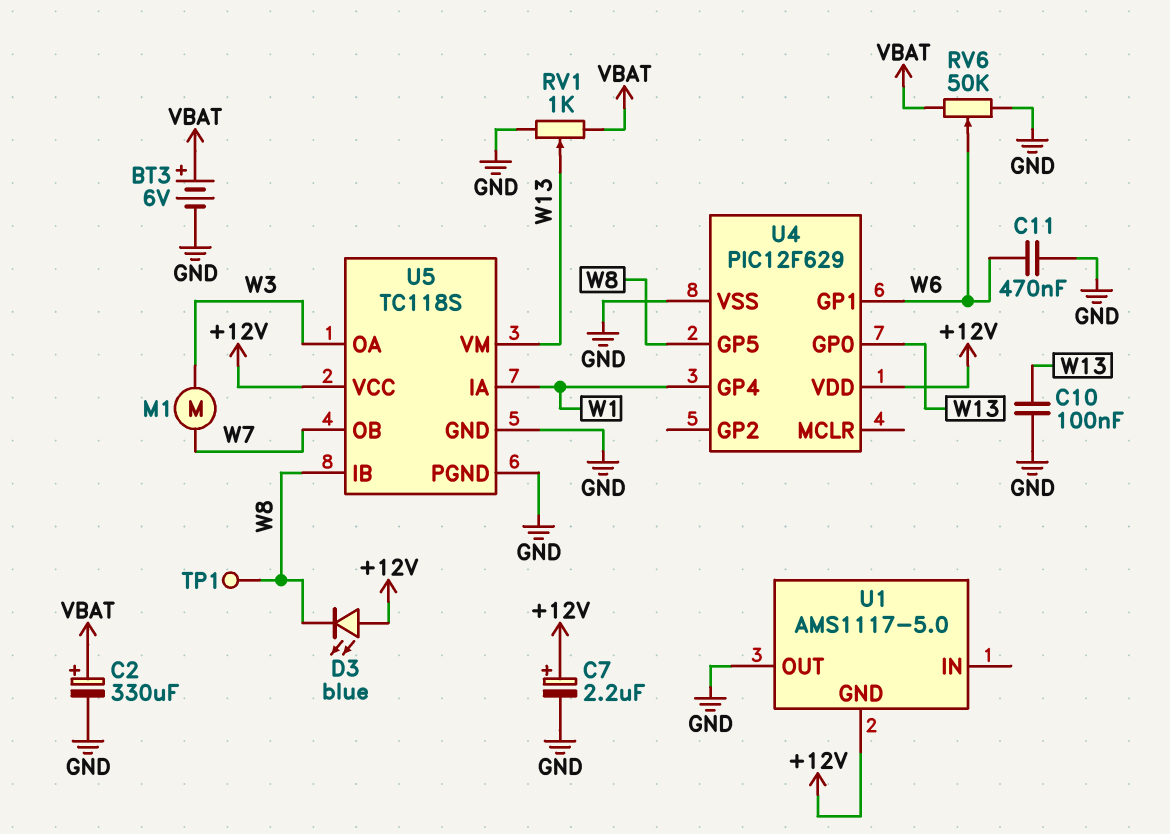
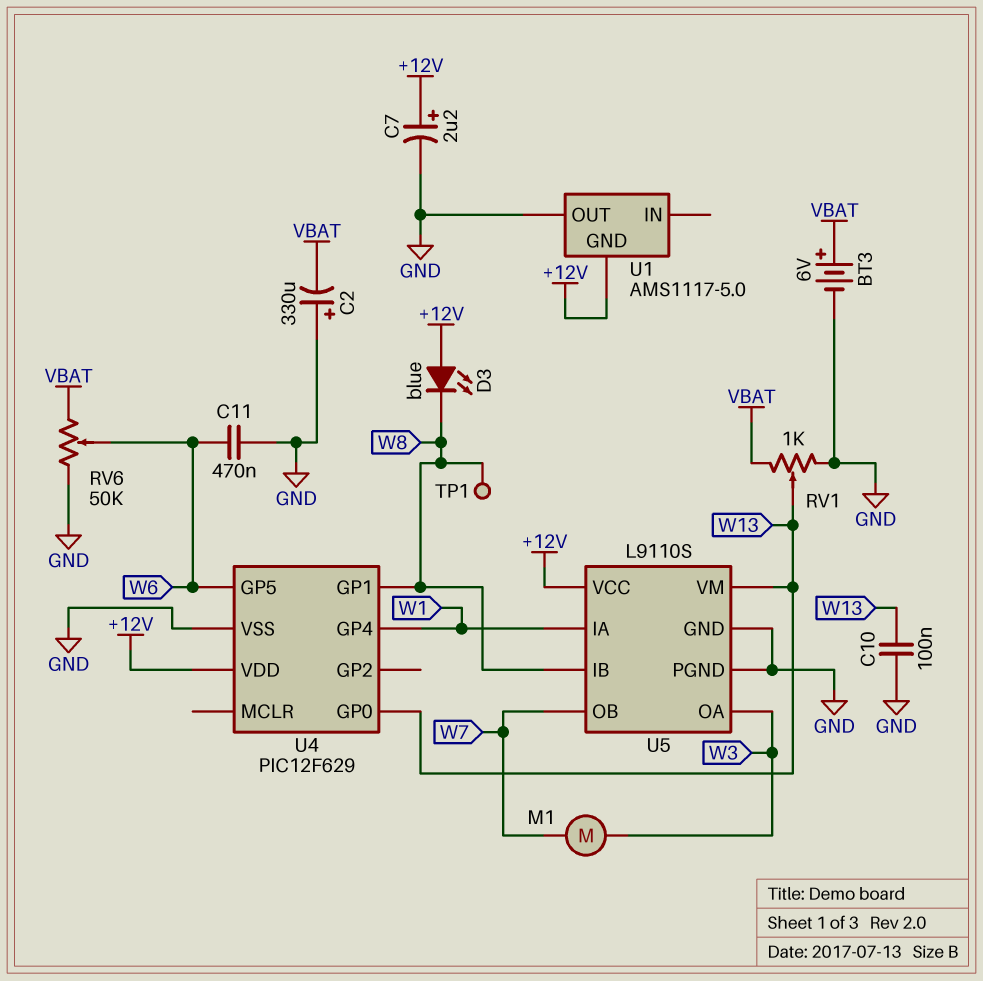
C2: 330uF (plus VBAT, minus GND) -> 330uF (plus GND, minus VBAT)
U4 pin GP1: W6 -> W8
U4 pin GP5: W8 -> W6
U5: TC118S -> L9110S

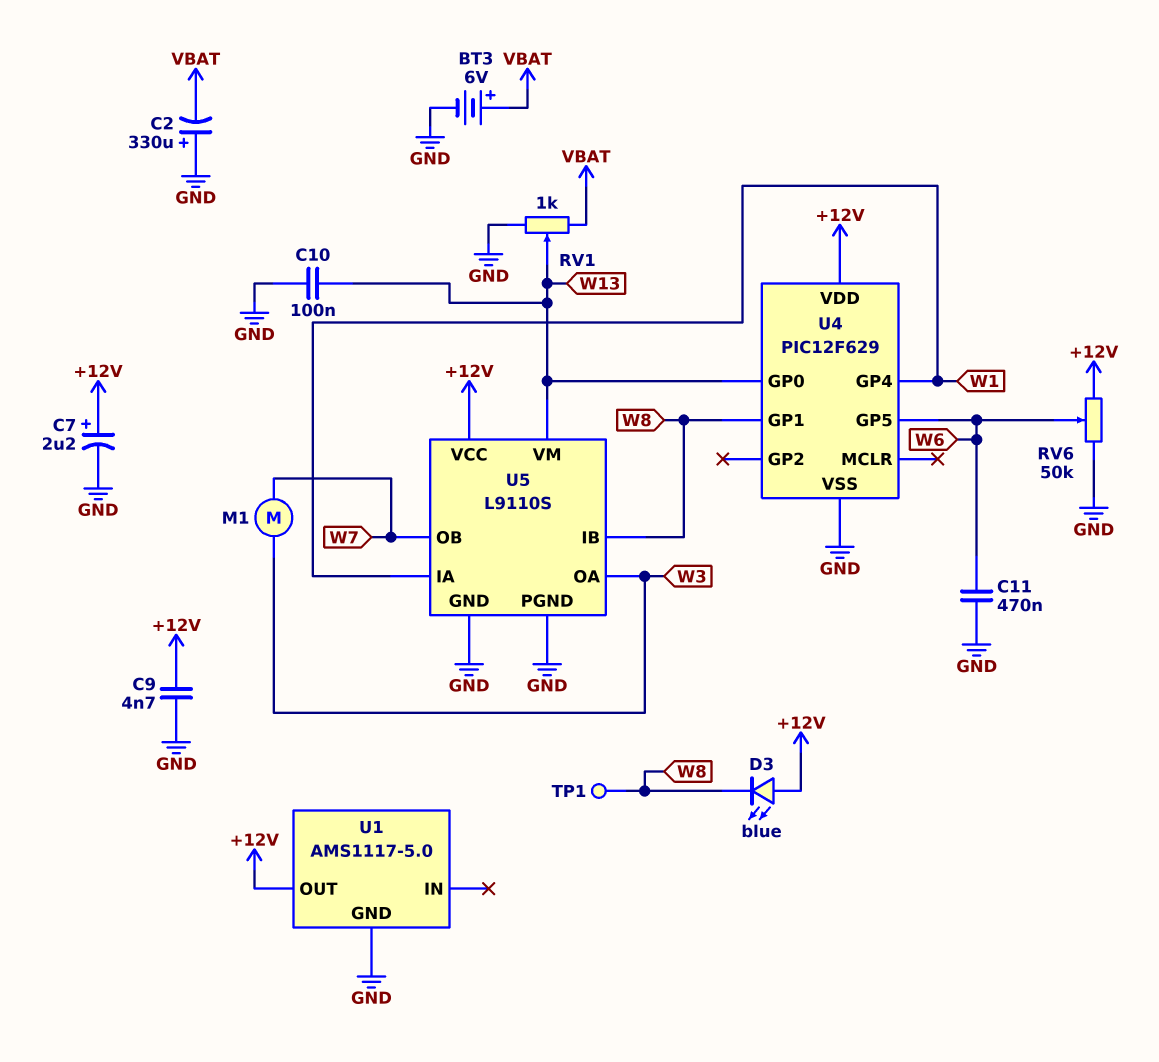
C9: none -> 4.7nF (+12V, GND)
RV6: 50k (GND, VBAT, wiper W6) -> 50k (+12V, GND, wiper W6)
U1 pin GND: +12V -> GND
U1 pin OUT: GND -> +12V

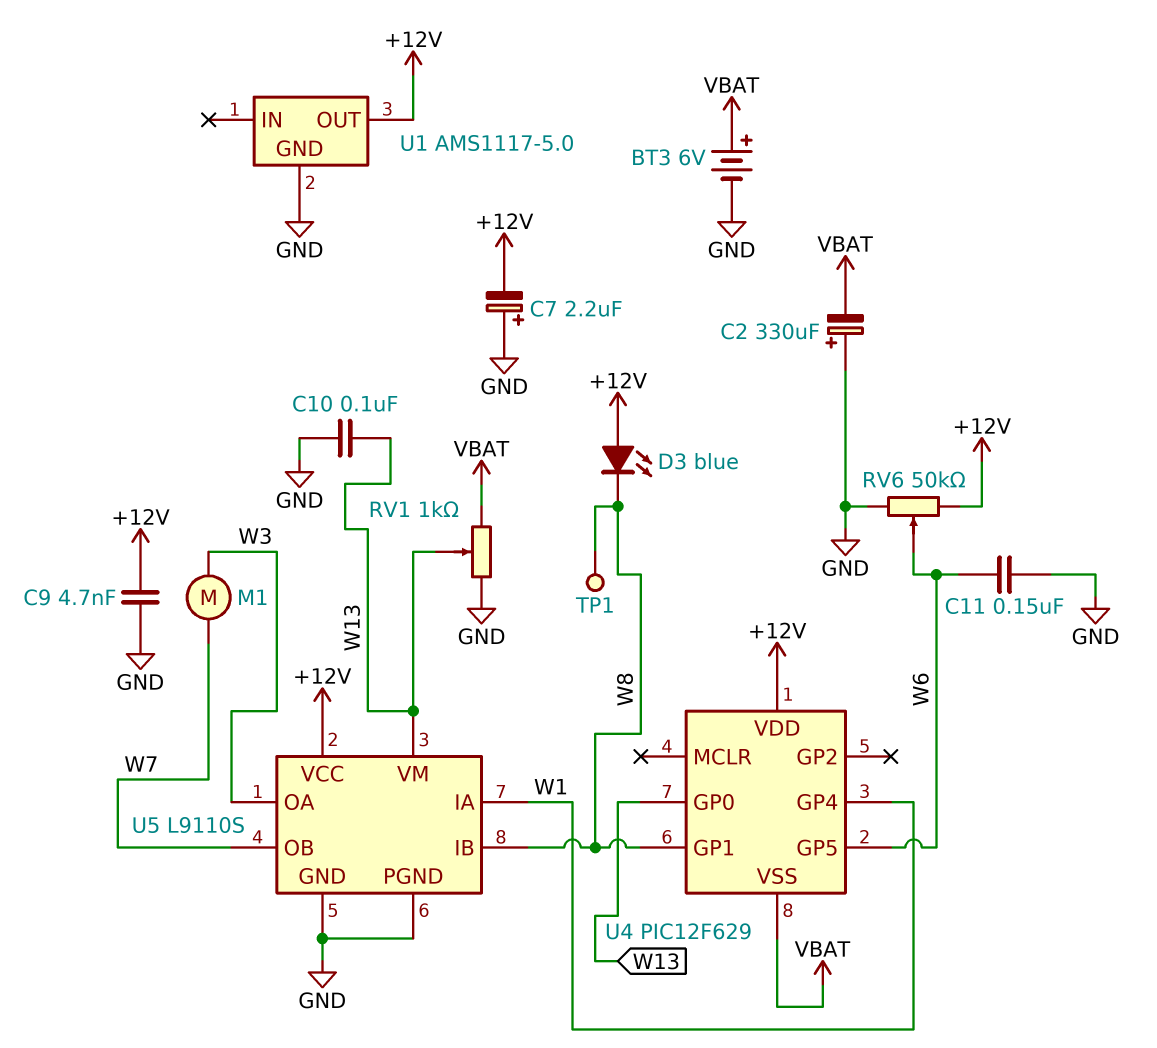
C7: 2.2uF (plus +12V, minus GND) -> 2.2uF (plus GND, minus +12V)
C11: 470nF (GND, W6) -> 150nF (GND, W6)
U4 pin VSS: GND -> VBAT

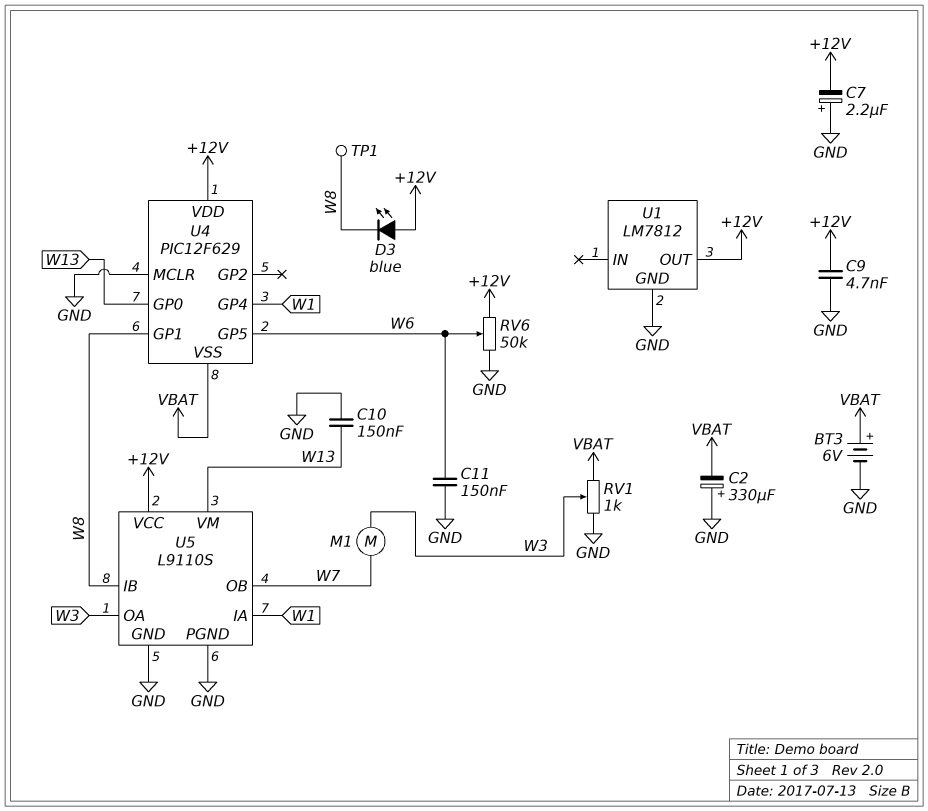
C10: 100nF (GND, W13) -> 150nF (GND, W13)
RV1: 1k (GND, VBAT, wiper W13) -> 1k (GND, VBAT, wiper W3)
U1: AMS1117-5.0 -> LM7812
U4 pin MCLR: none -> GND

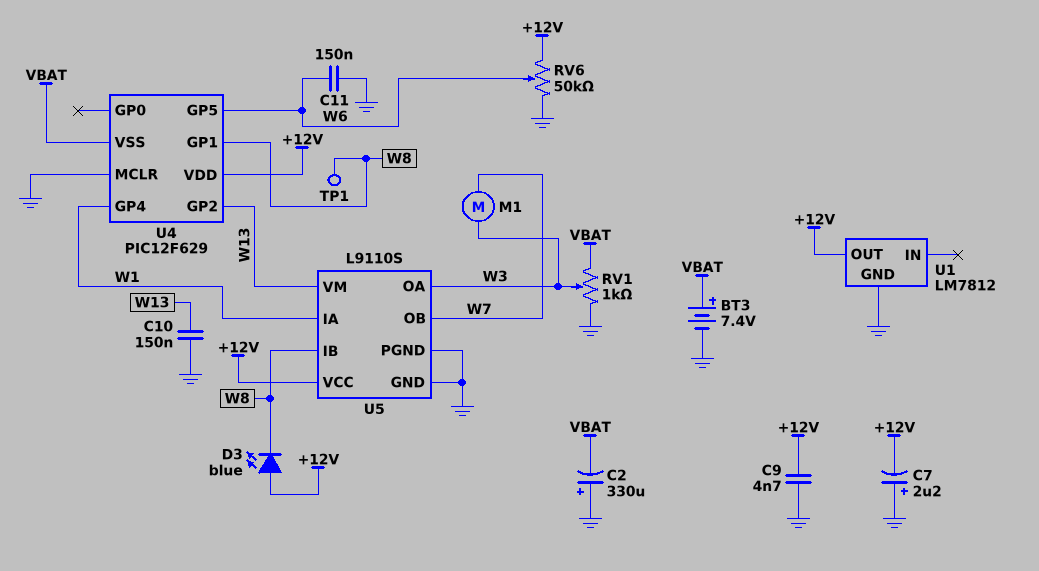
BT3: 6V (plus VBAT, minus GND) -> 7.4V (plus VBAT, minus GND)
U4 pin GP0: W13 -> none
U4 pin GP2: none -> W13

